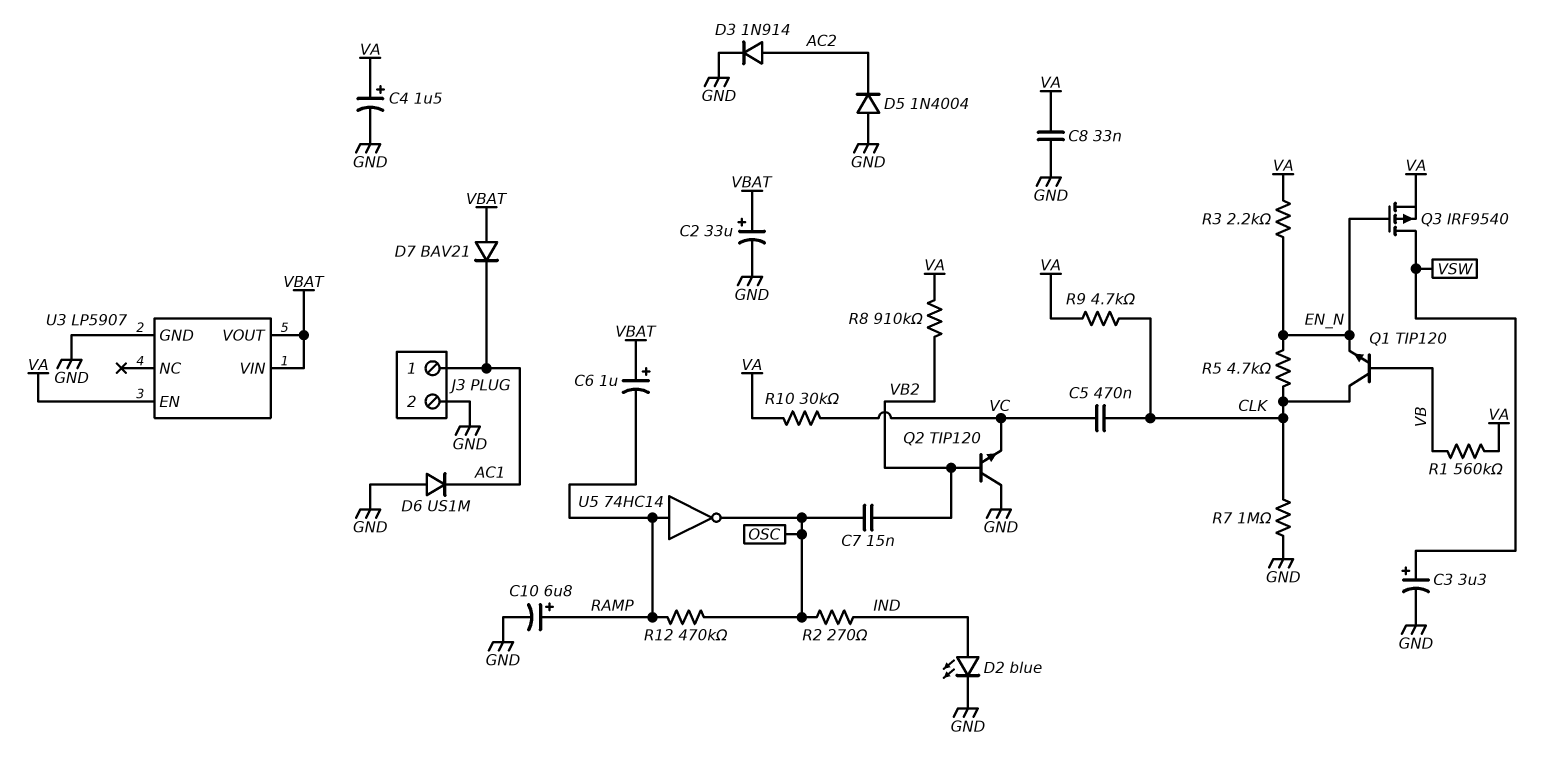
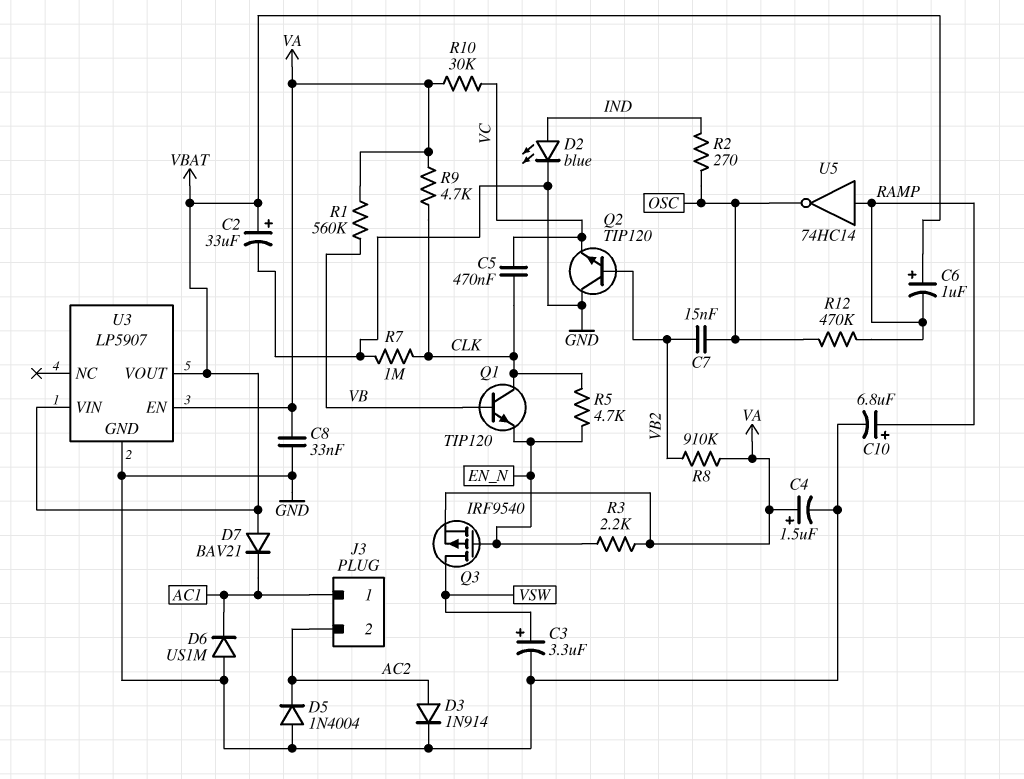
J3 pin 2: GND -> AC2

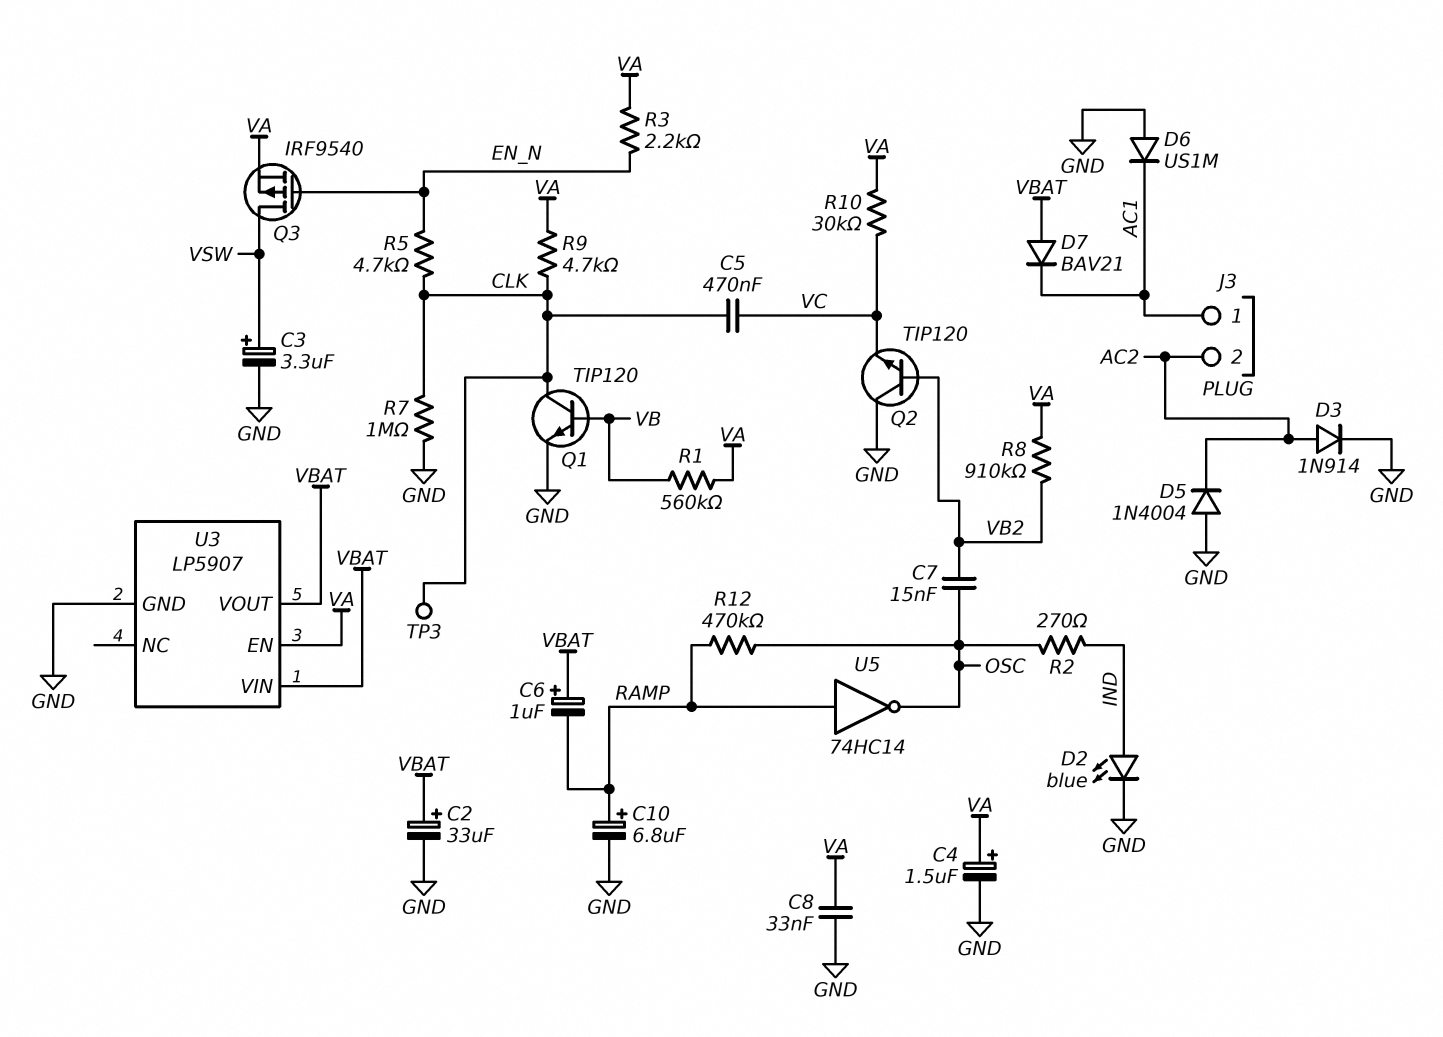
Q1: NPN TIP120 (B VB, C CLK, E EN_N) -> NPN TIP120 (B VB, C CLK, E GND)
TP3: none -> test point (CLK)

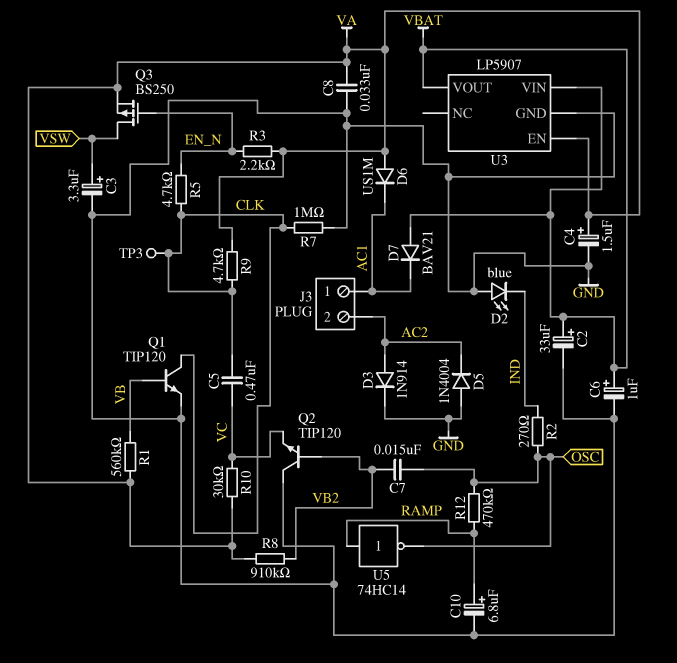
C6: 1uF (plus VBAT, minus RAMP) -> 1uF (plus VBAT, minus GND)
D2: LED blue (A IND, K GND) -> LED blue (A GND, K IND)
D6: diode US1M (A GND, K AC1) -> diode US1M (A VA, K AC1)
Q3: PMOS IRF9540 (G EN_N, D VSW, S VA) -> PMOS BS250 (G EN_N, D VSW, S VA)

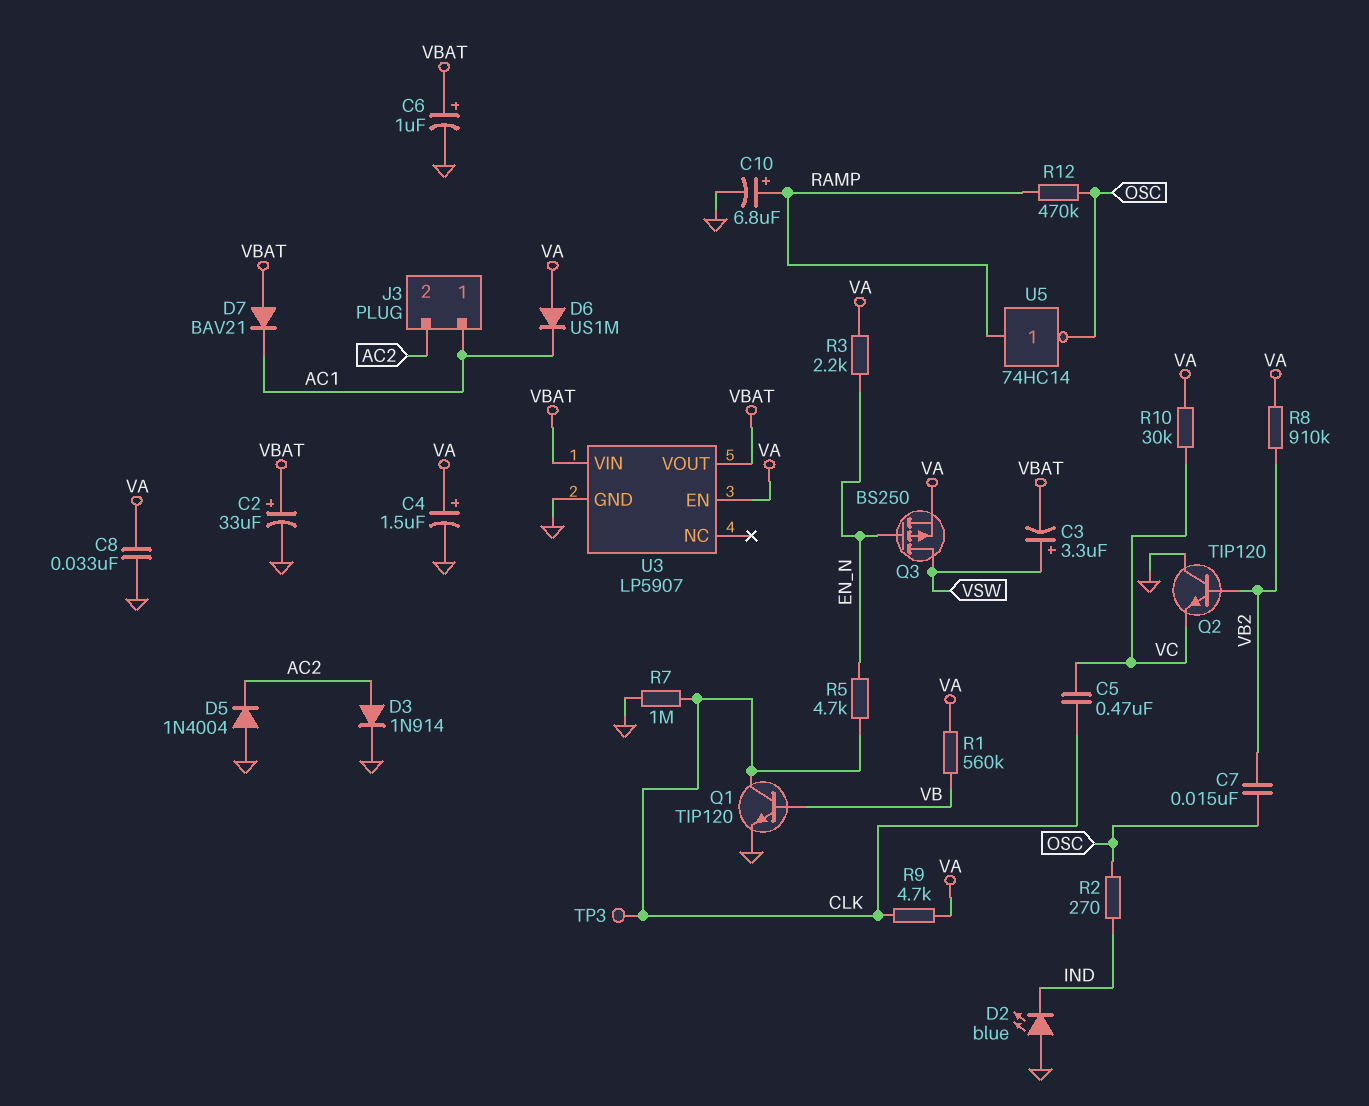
C3: 3.3uF (plus VSW, minus GND) -> 3.3uF (plus VSW, minus VBAT)

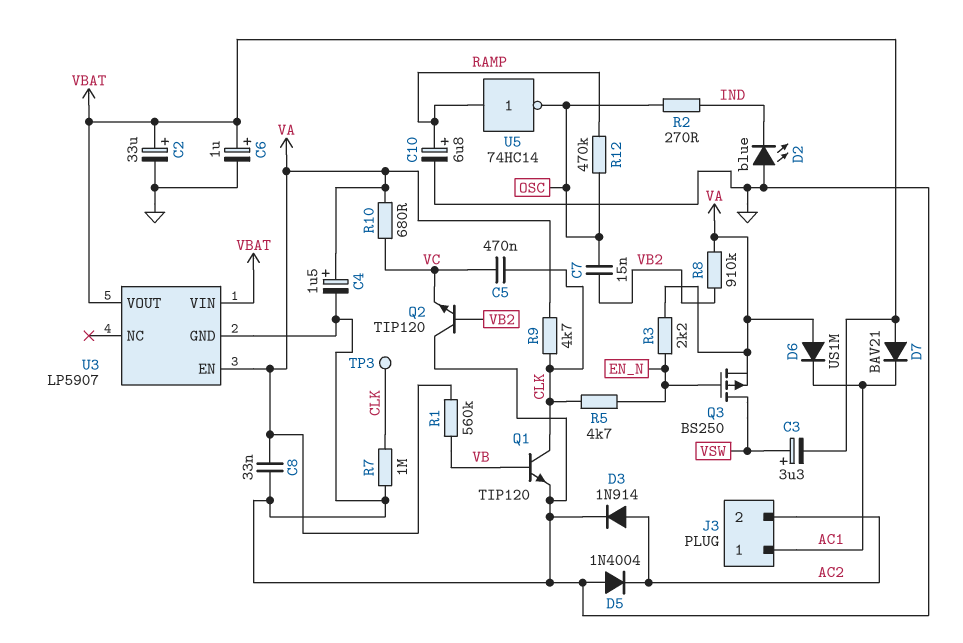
R10: 30k (VA, VC) -> 680 (VA, VC)

